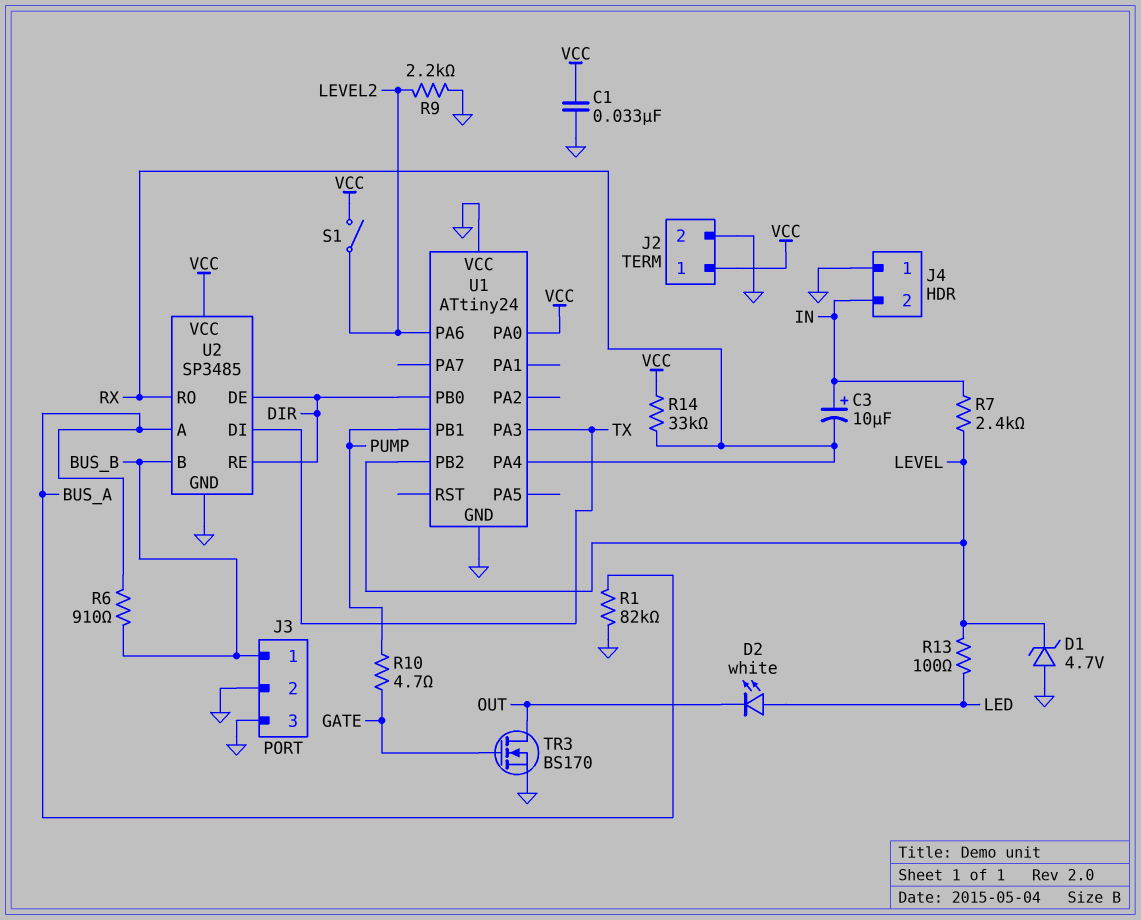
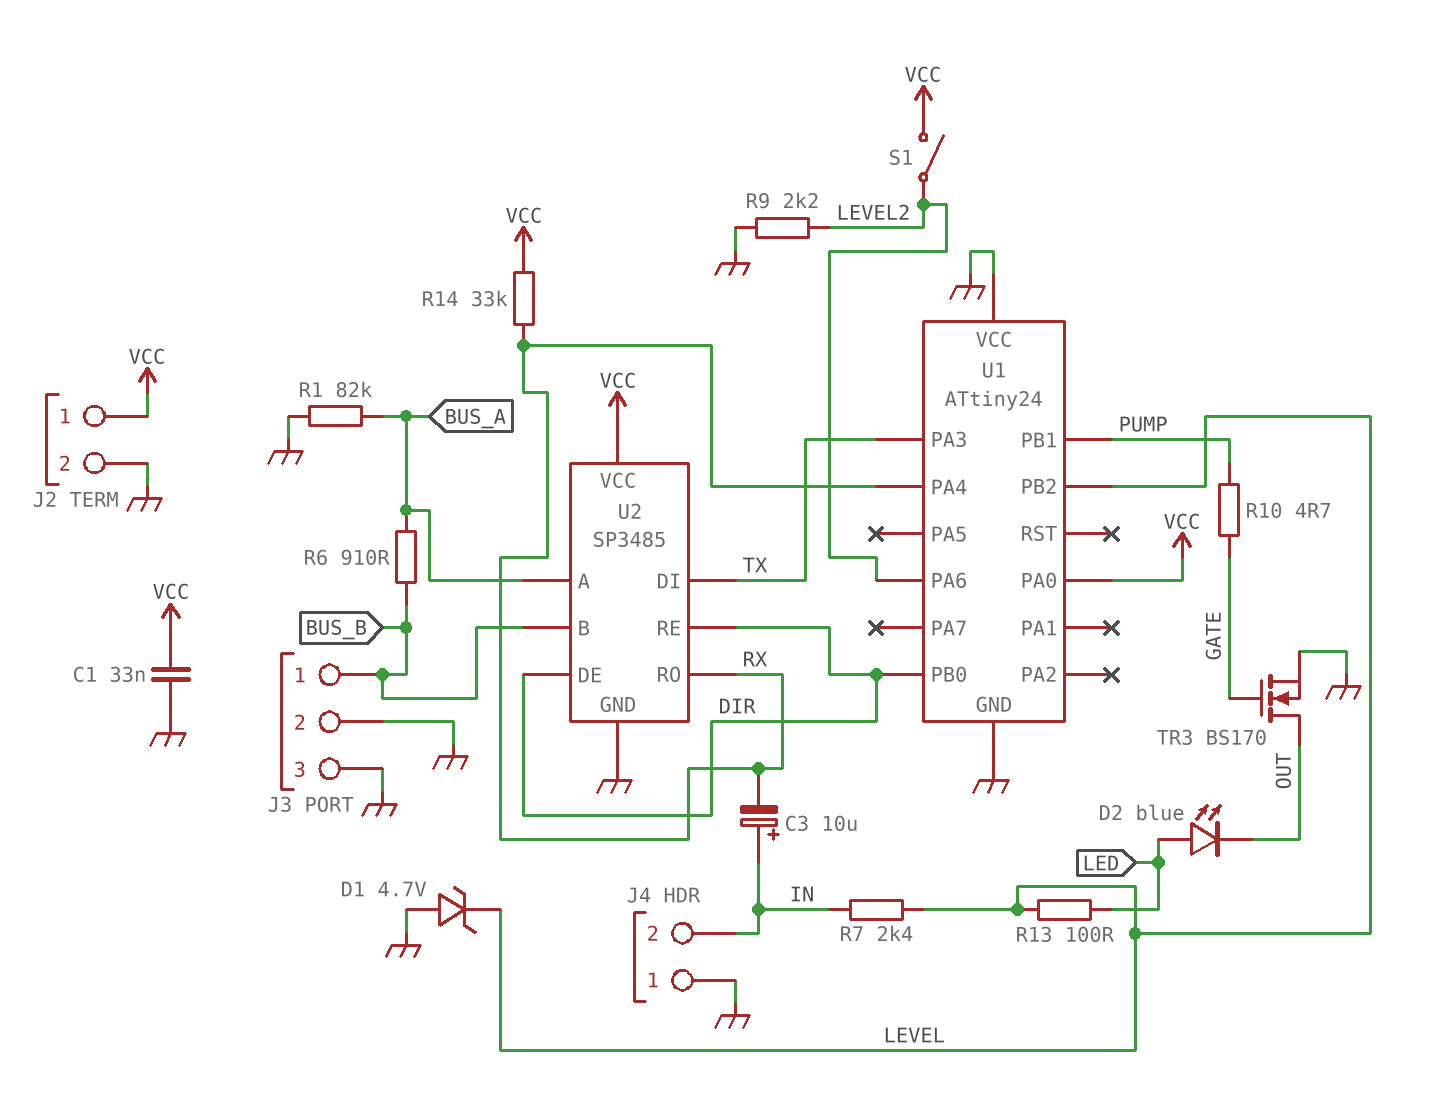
D2: LED white (A LED, K OUT) -> LED blue (A LED, K OUT)

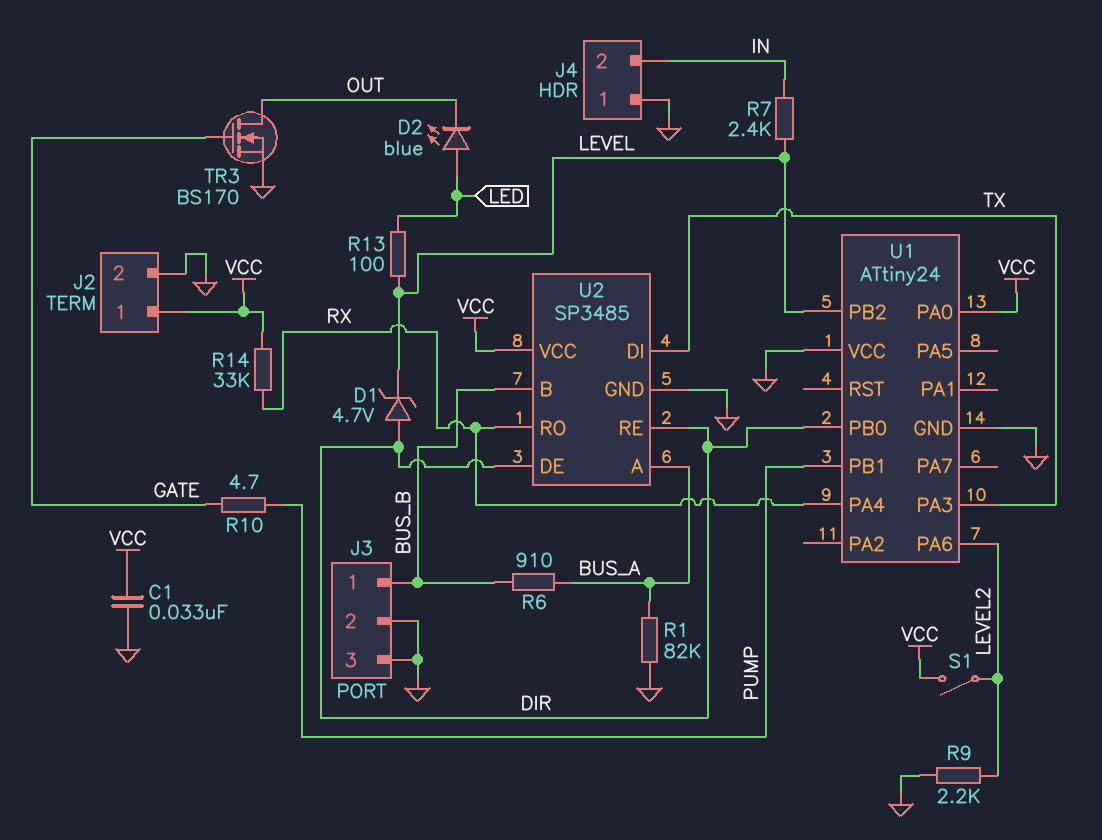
C3: 10uF (plus IN, minus RX) -> none
D1: zener 4.7V (A GND, K LEVEL) -> zener 4.7V (A DIR, K LEVEL)

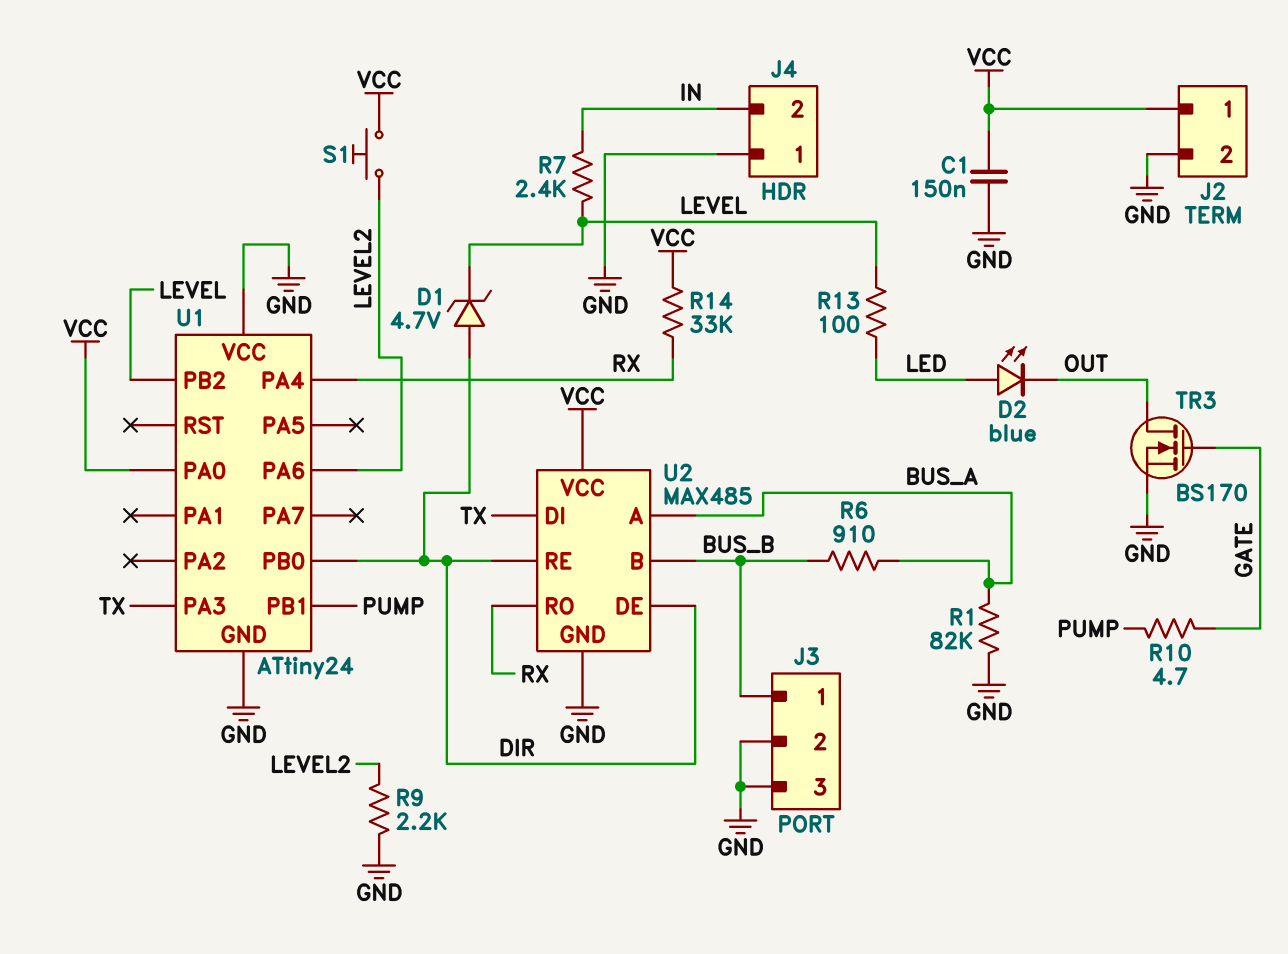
C1: 33nF (GND, VCC) -> 150nF (GND, VCC)
S1: switch (LEVEL2, VCC) -> button (LEVEL2, VCC)
U2: SP3485 -> MAX485

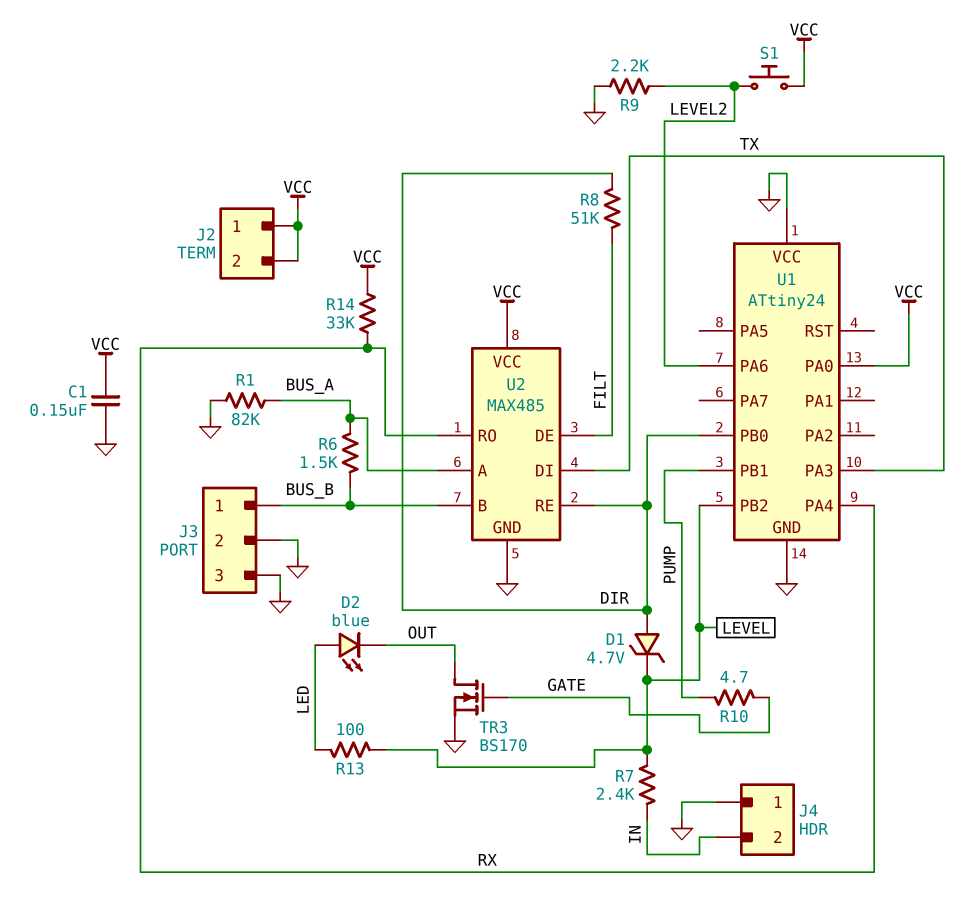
J2 pin 2: GND -> VCC
R6: 910 (BUS_A, BUS_B) -> 1.5k (BUS_A, BUS_B)
R8: none -> 51k (DIR, FILT)
U2 pin DE: DIR -> FILT

